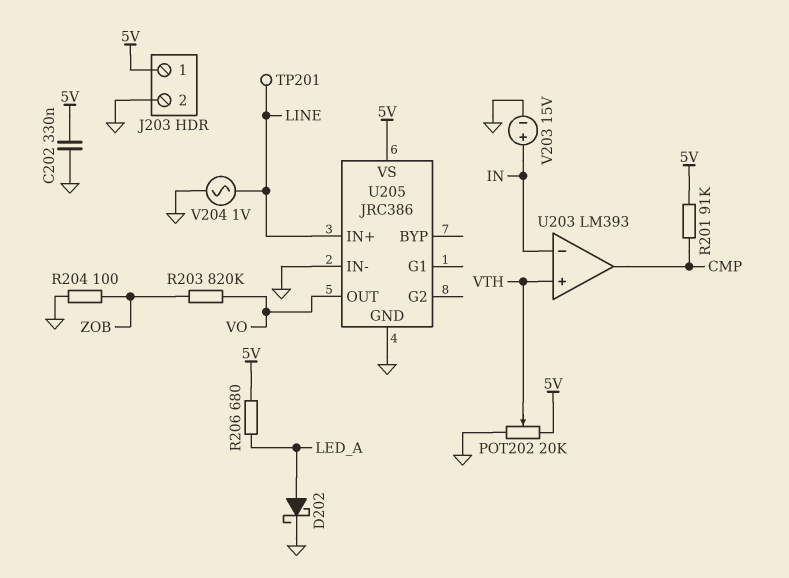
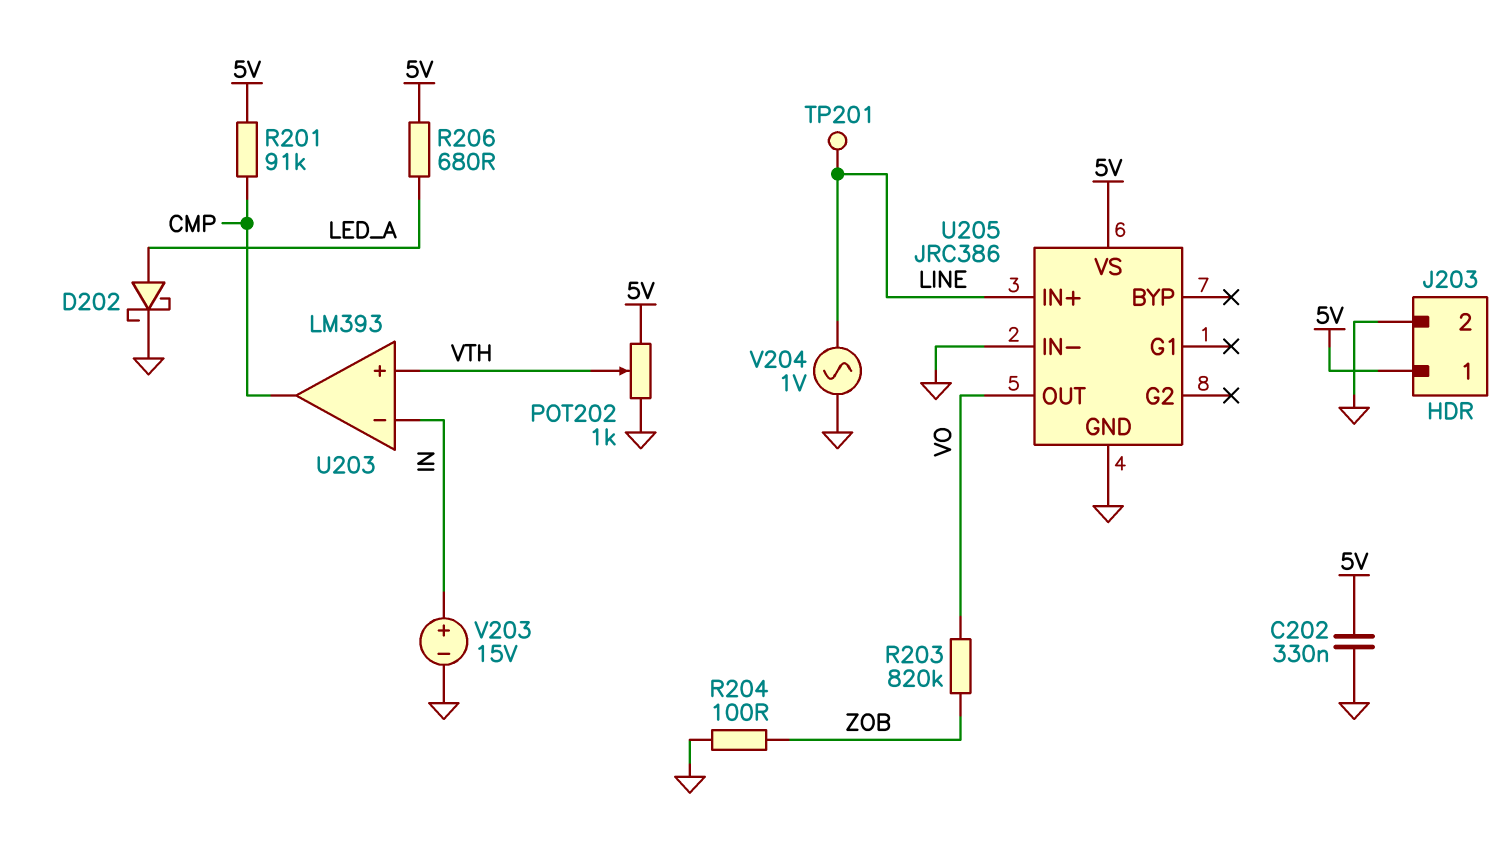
POT202: 20k (5V, GND, wiper VTH) -> 1k (5V, GND, wiper VTH)

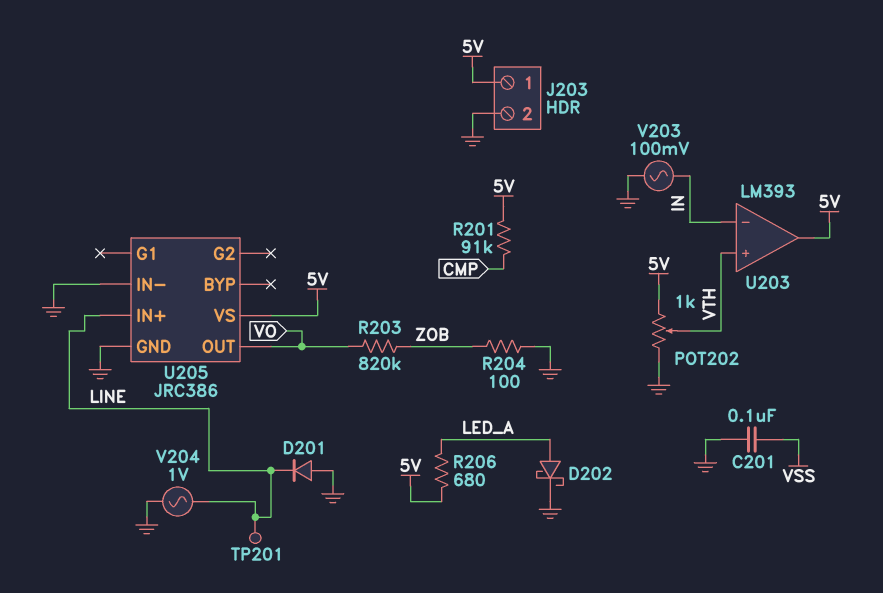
C201: none -> 100nF (GND, VSS)
C202: 330nF (5V, GND) -> none
D201: none -> diode (A GND, K LINE)
U203 pin out: CMP -> 5V
V203: 15V (plus IN, minus GND) -> AC 100mV (GND, IN)

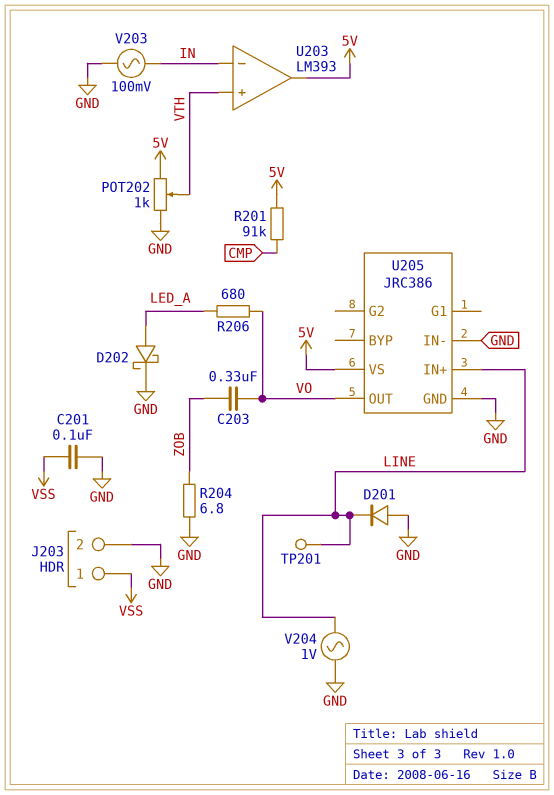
C203: none -> 330nF (VO, ZOB)
J203 pin 1: 5V -> VSS
R203: 820k (VO, ZOB) -> none
R204: 100 (GND, ZOB) -> 6.8 (GND, ZOB)
R206: 680 (5V, LED_A) -> 680 (LED_A, VO)

